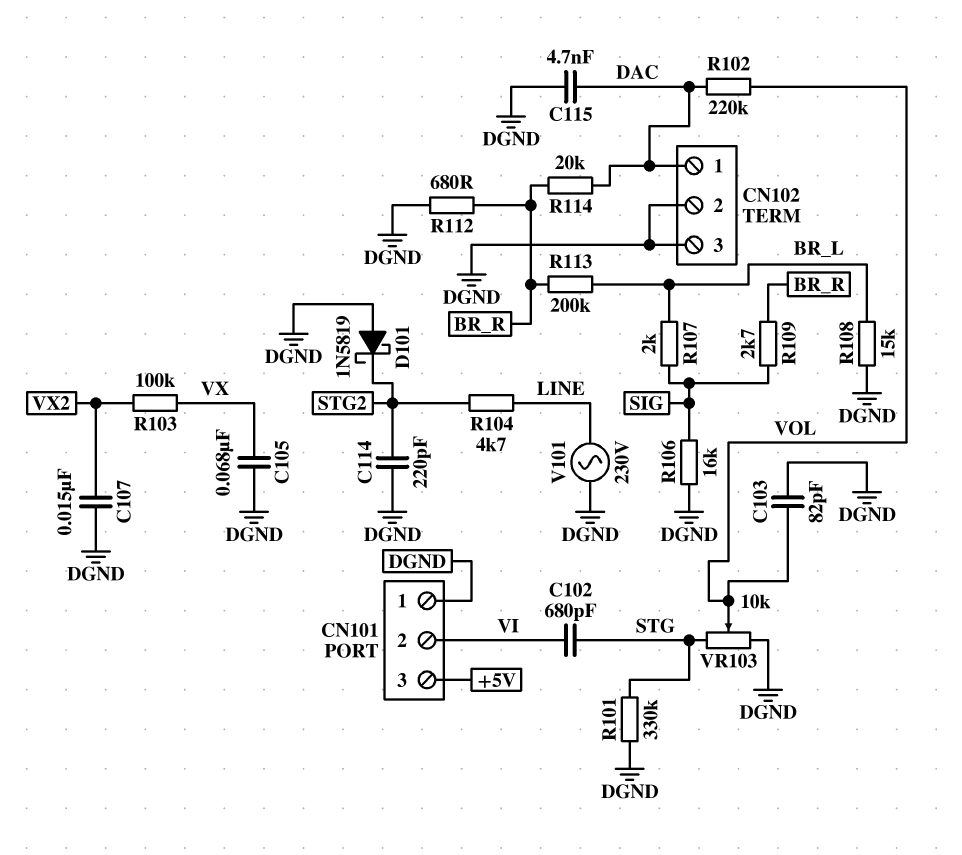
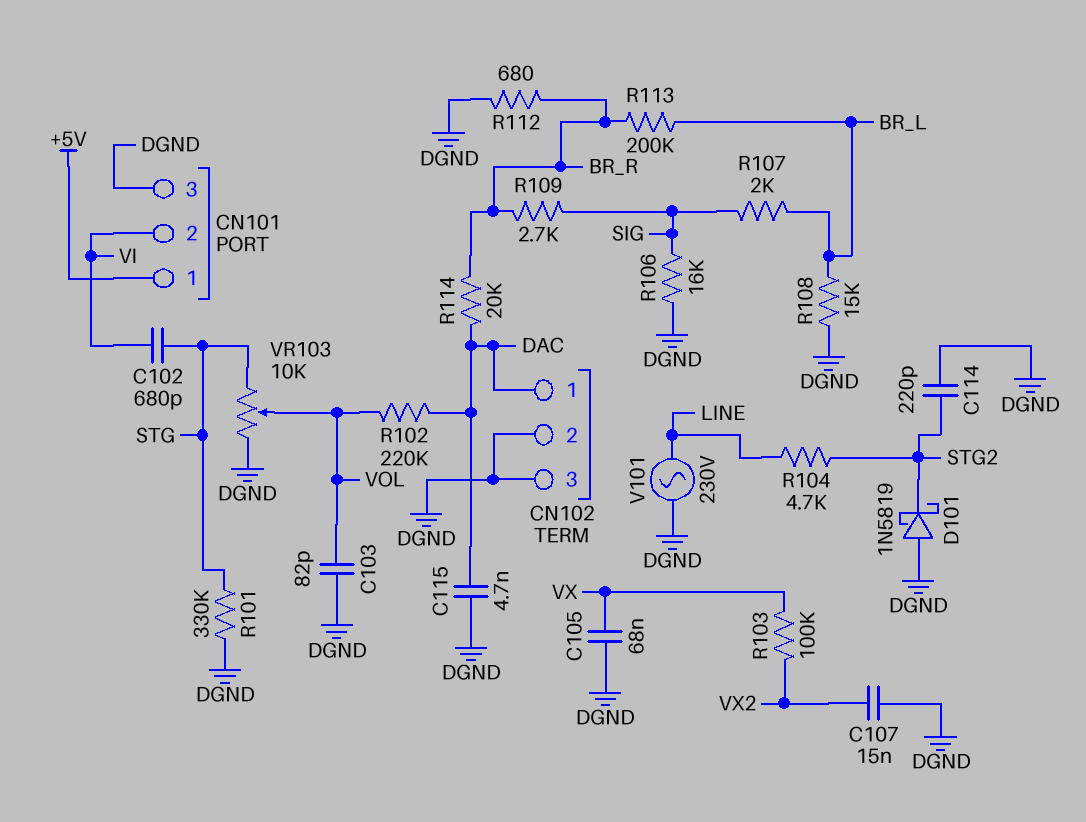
CN101 pin 1: DGND -> +5V
CN101 pin 3: +5V -> DGND

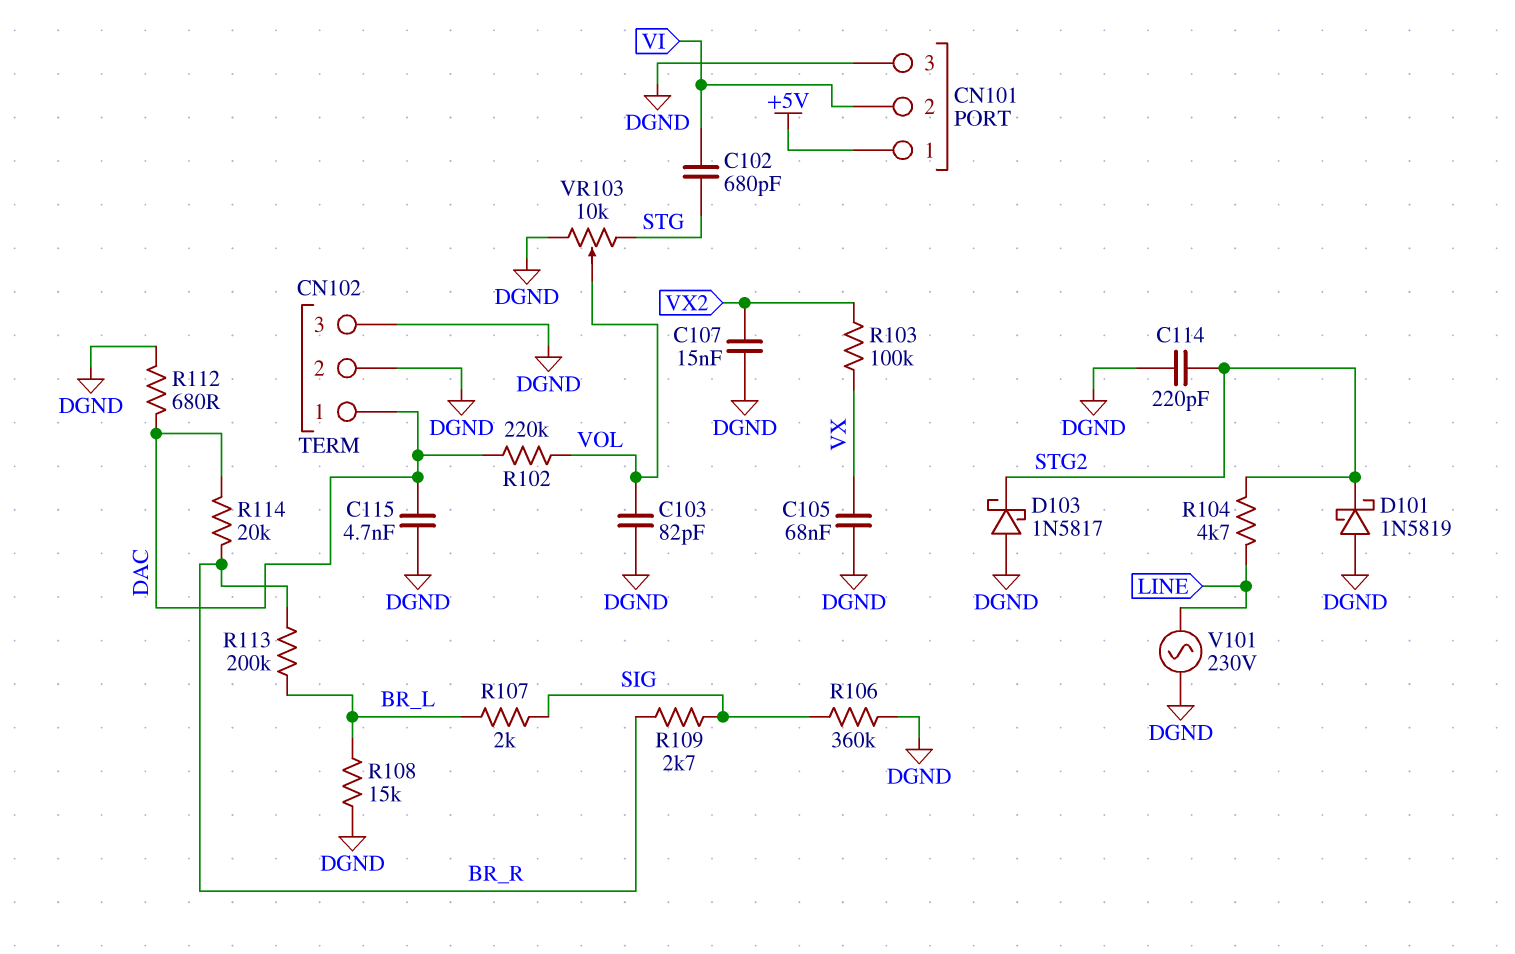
D103: none -> schottky 1N5817 (A DGND, K STG2)
R101: 330k (DGND, STG) -> none
R106: 16k (DGND, SIG) -> 360k (DGND, SIG)
R112: 680 (BR_R, DGND) -> 680 (DAC, DGND)

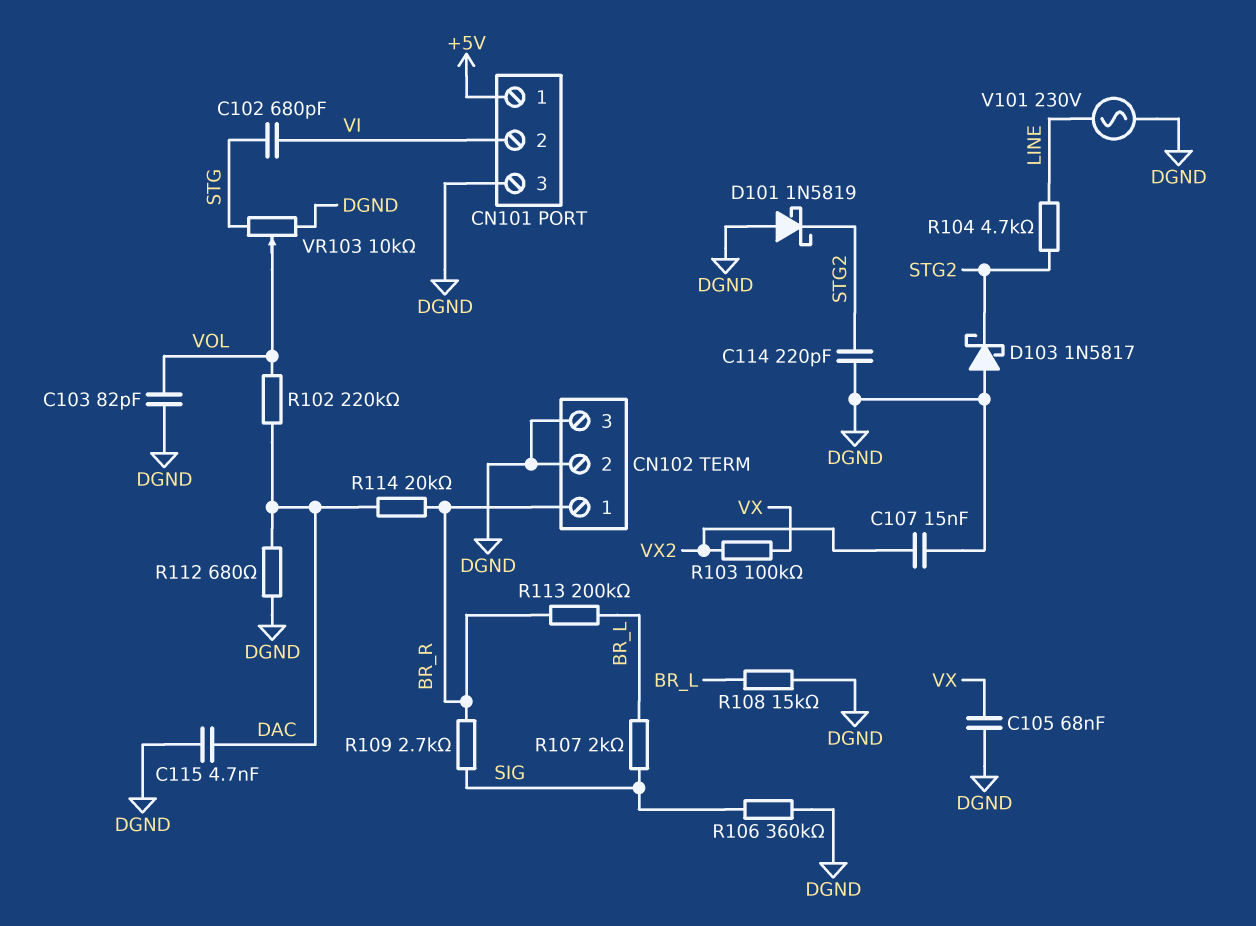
CN102 pin 1: DAC -> BR_R

